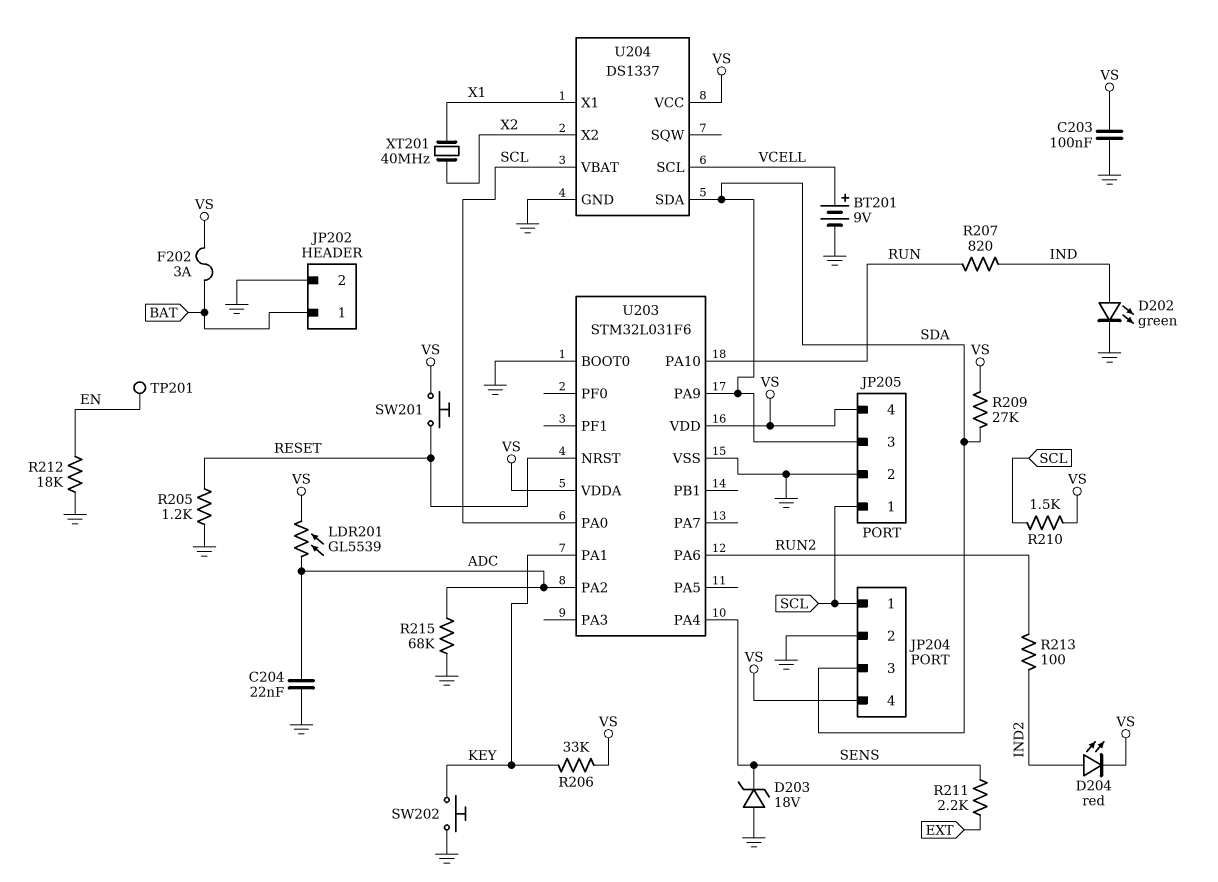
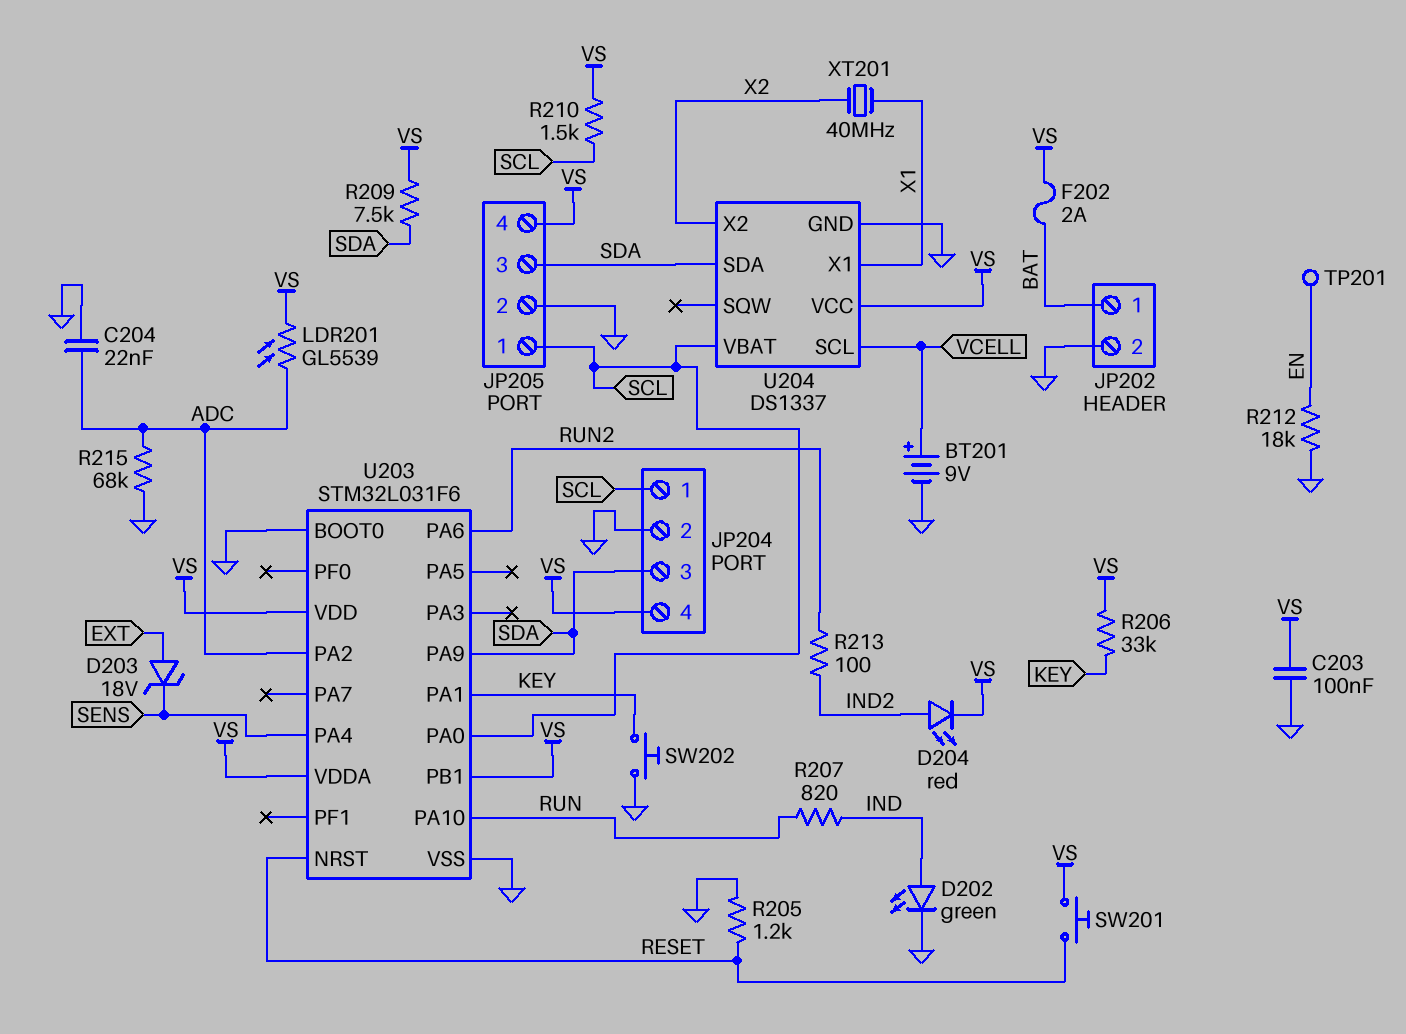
D203: zener 18V (A GND, K SENS) -> zener 18V (A EXT, K SENS)
F202: 3A (BAT, VS) -> 2A (BAT, VS)
R209: 27k (SDA, VS) -> 7.5k (SDA, VS)
R211: 2.2k (EXT, SENS) -> none
U203 pin PB1: none -> VS

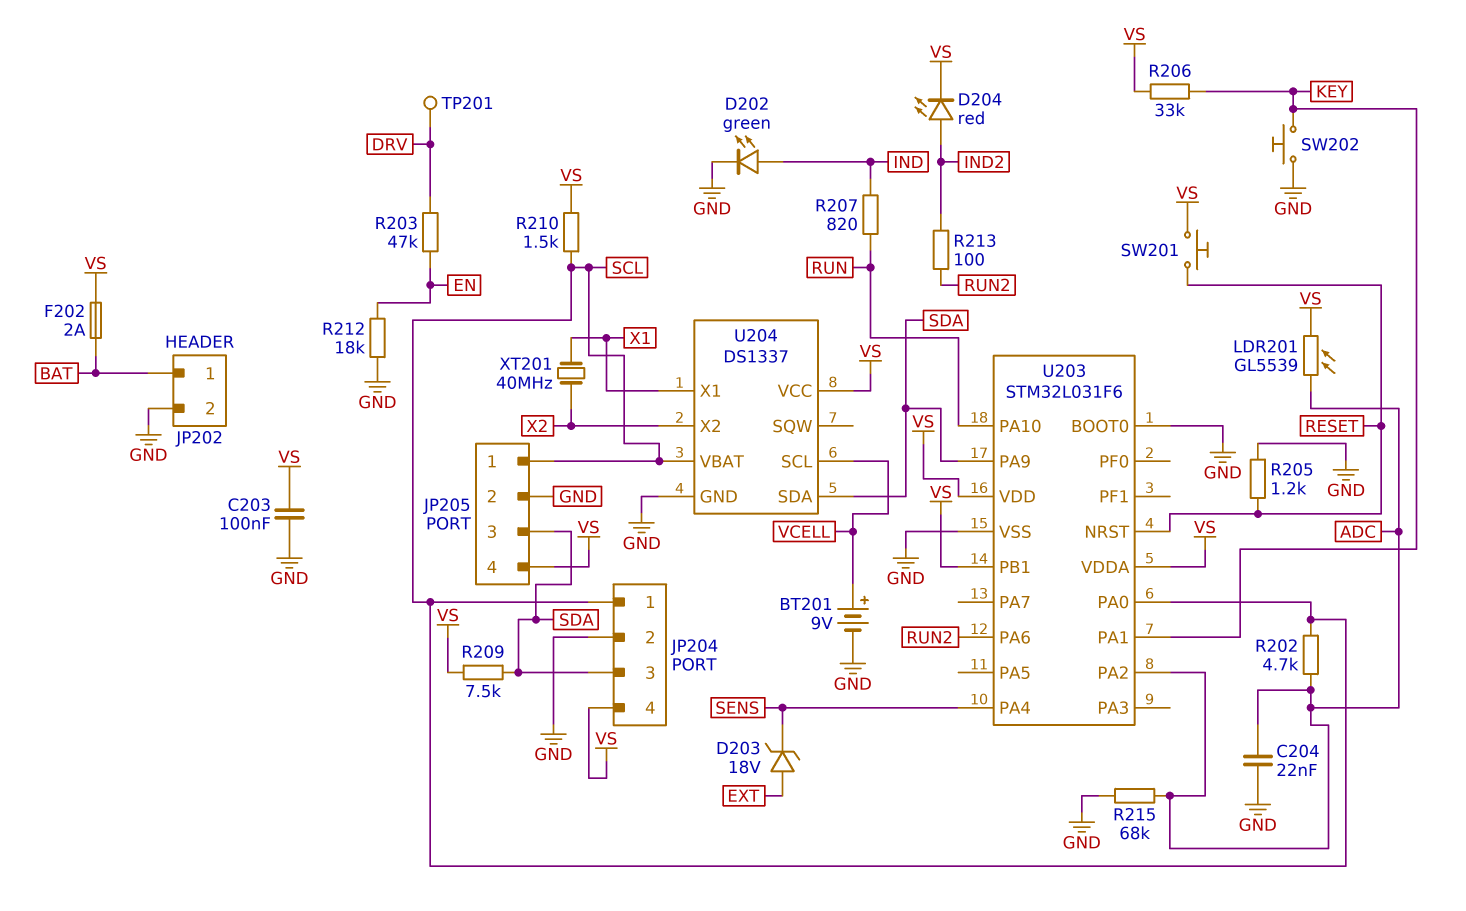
R202: none -> 4.7k (ADC, SCL)
R203: none -> 47k (DRV, EN)
TP201: test point (EN) -> test point (DRV)

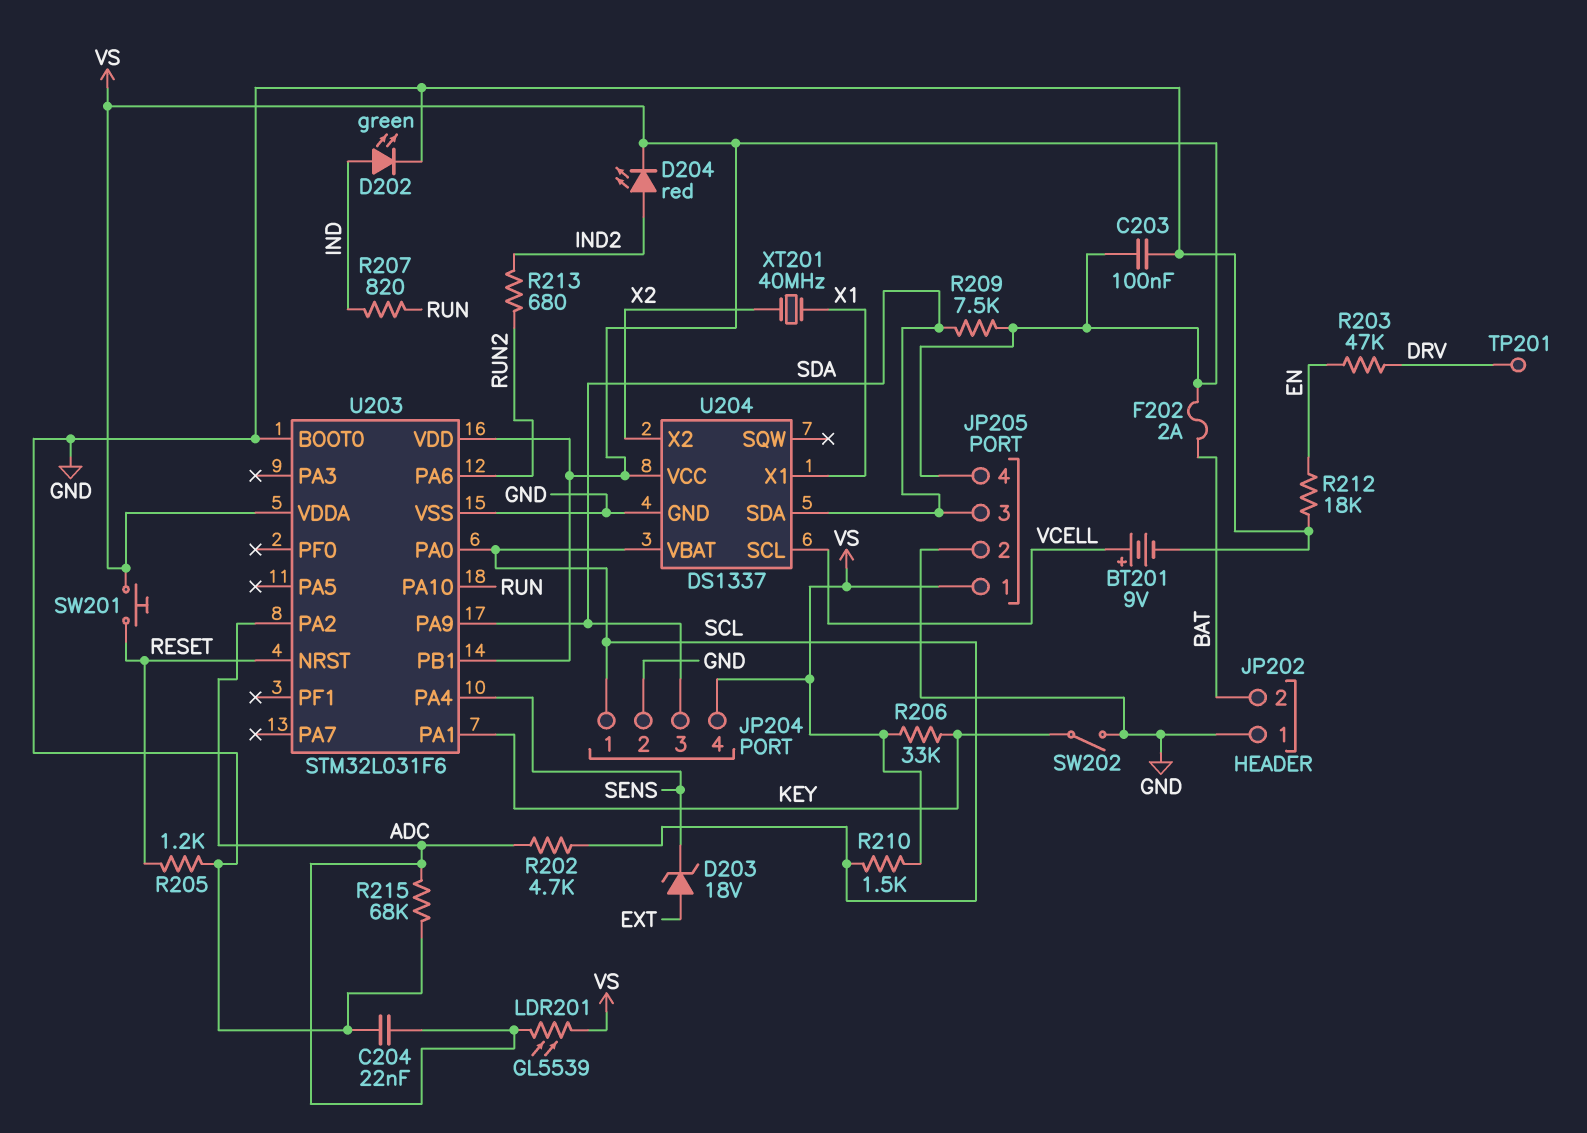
JP202 pin 1: BAT -> GND
JP202 pin 2: GND -> BAT
JP205 pin 1: SCL -> VS
R213: 100 (IND2, RUN2) -> 680 (IND2, RUN2)
SW202: button (GND, KEY) -> switch (GND, KEY)

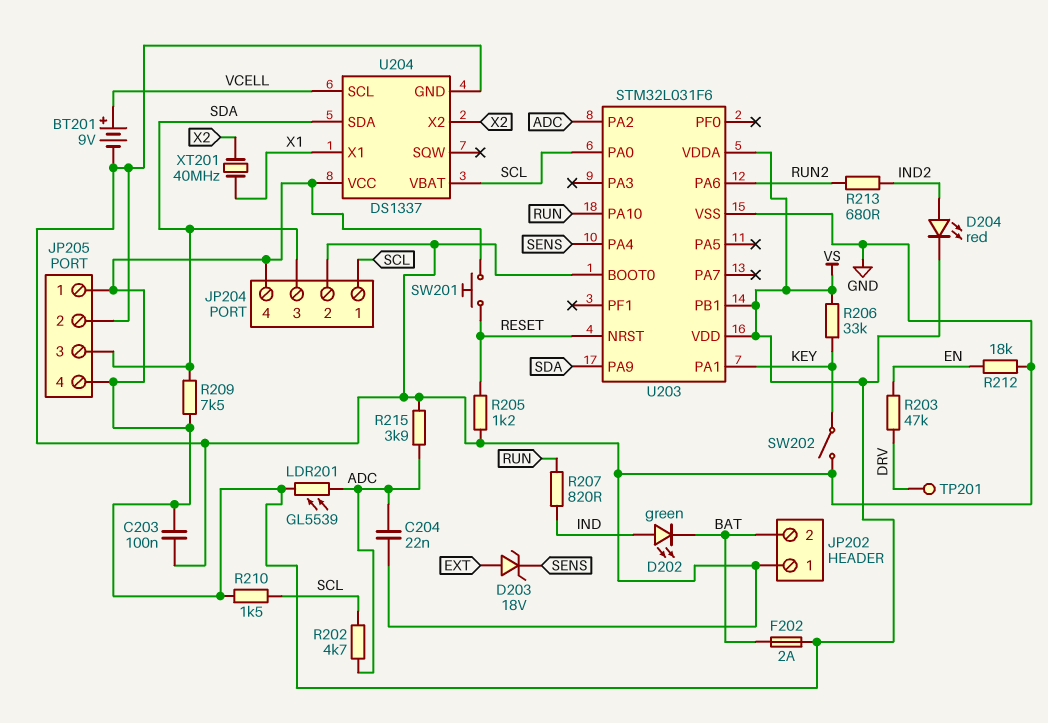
D202: LED green (A IND, K GND) -> LED green (A IND, K BAT)
R215: 68k (ADC, GND) -> 3.9k (ADC, GND)

